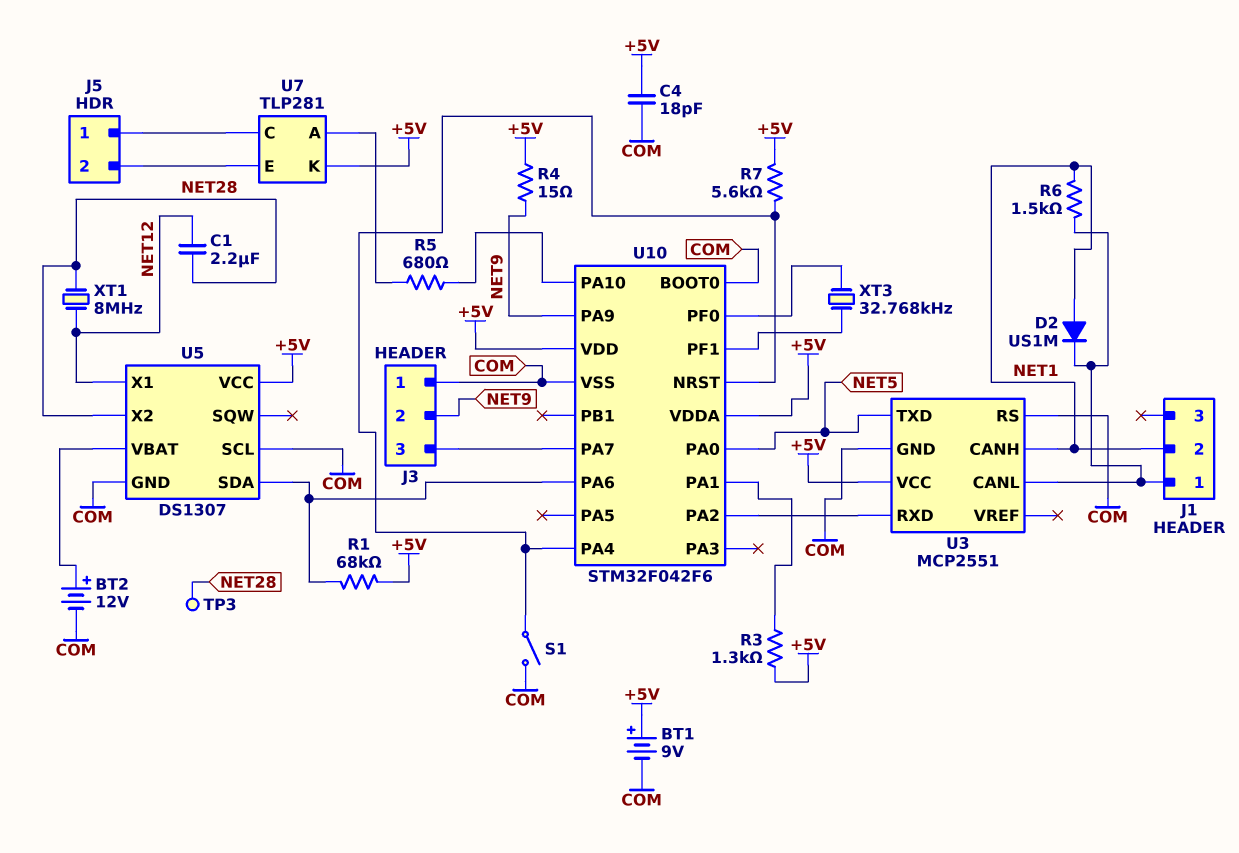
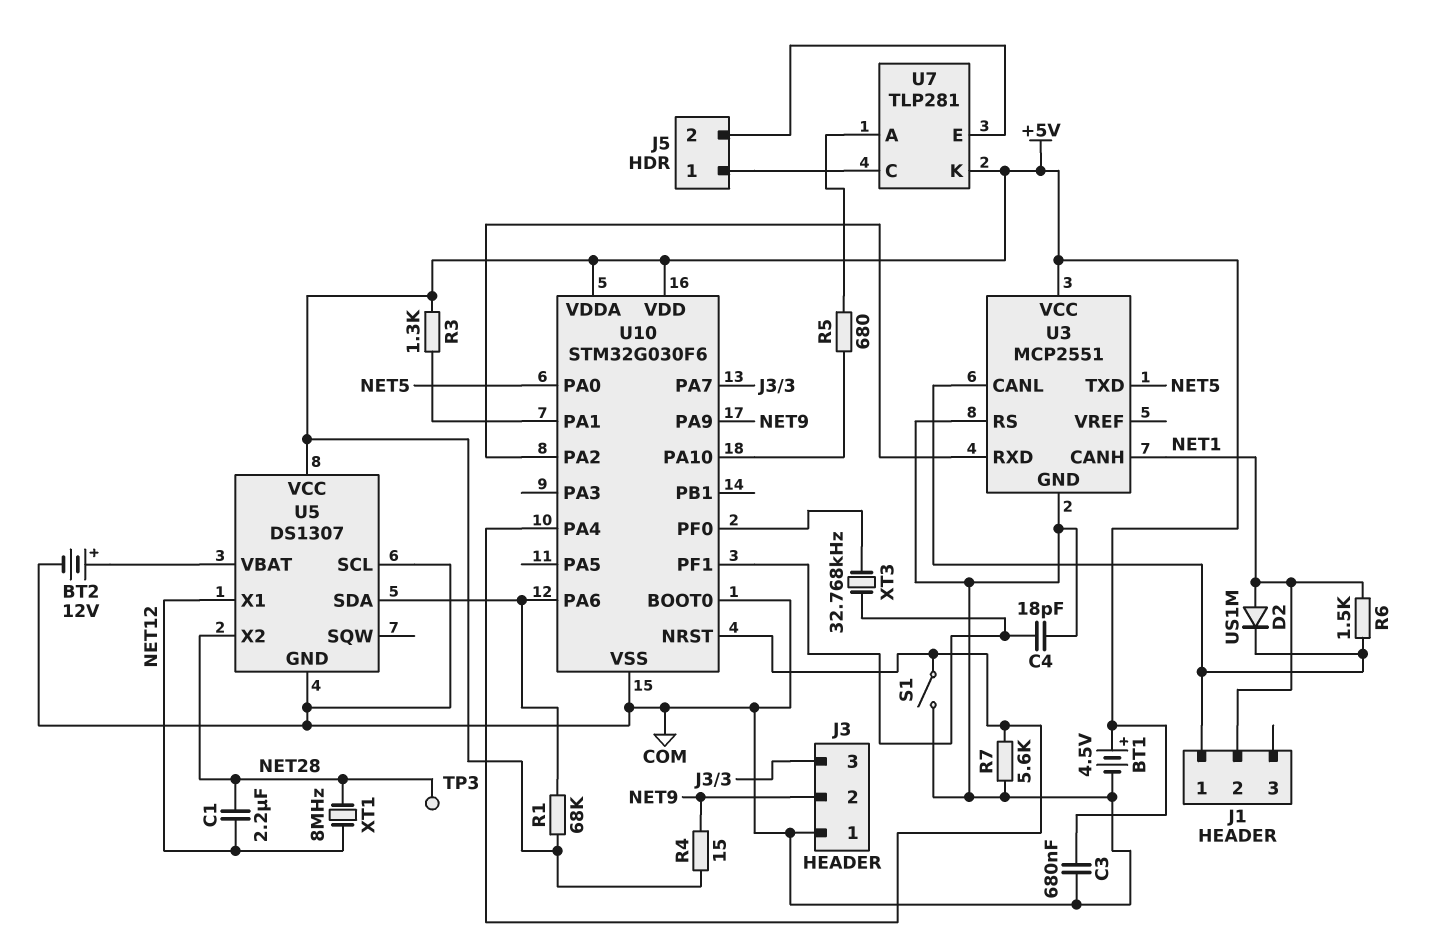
BT1: 9V (plus +5V, minus COM) -> 4.5V (plus +5V, minus COM)
C3: none -> 680nF (+5V, COM)
C4: 18pF (+5V, COM) -> 18pF (COM, U10/PF1)
R7: 5.6k (+5V, U10/NRST) -> 5.6k (COM, U10/NRST)
U10: STM32F042F6 -> STM32G030F6

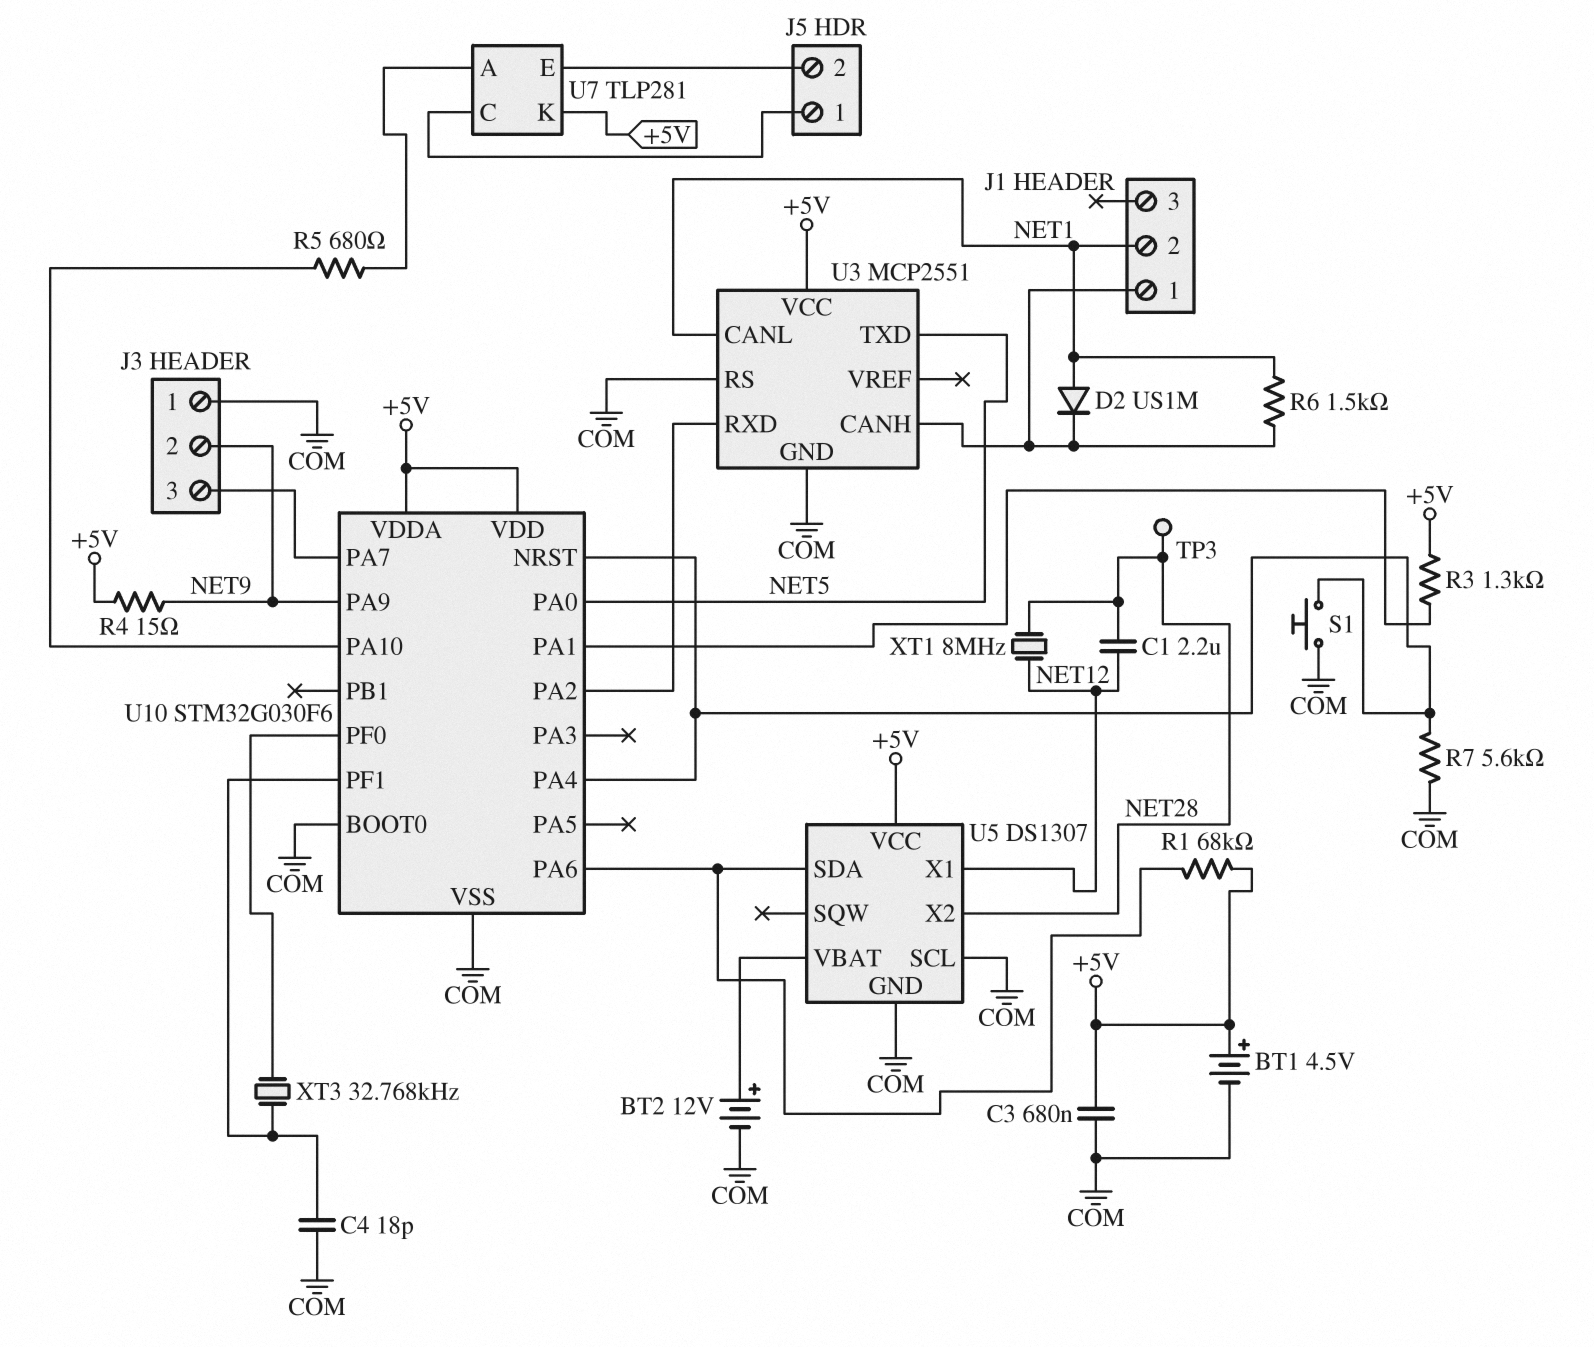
S1: switch (COM, U10/NRST) -> button (COM, U10/NRST)
U3 pin CANH: NET1 -> J1/1
U3 pin CANL: J1/1 -> NET1

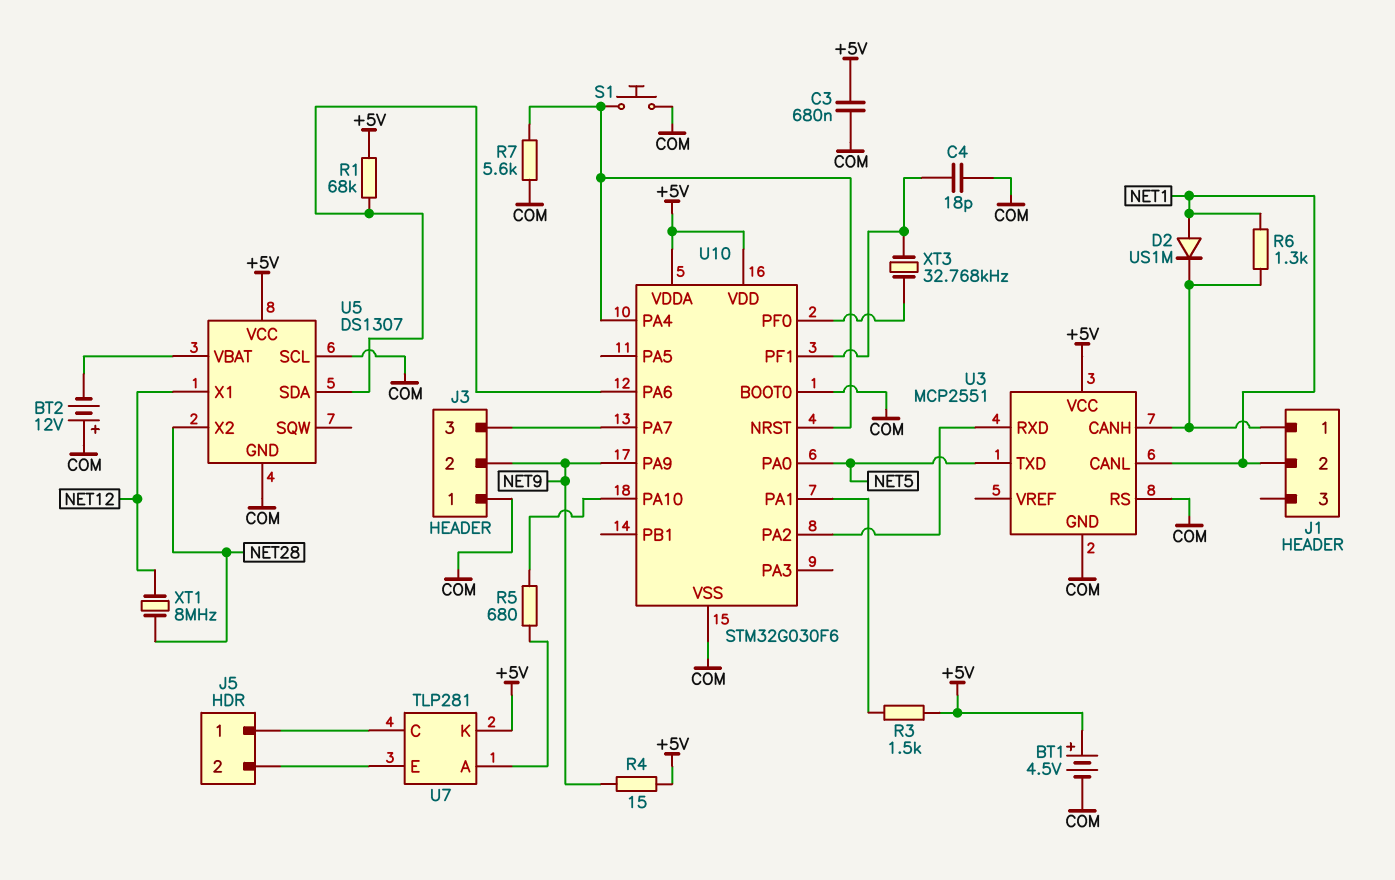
BT2: 12V (plus U5/VBAT, minus COM) -> 12V (plus COM, minus U5/VBAT)
C1: 2.2uF (NET12, NET28) -> none
R3: 1.3k (+5V, U10/PA1) -> 1.5k (+5V, U10/PA1)
R6: 1.5k (J1/1, NET1) -> 1.3k (J1/1, NET1)
TP3: test point (NET28) -> none

